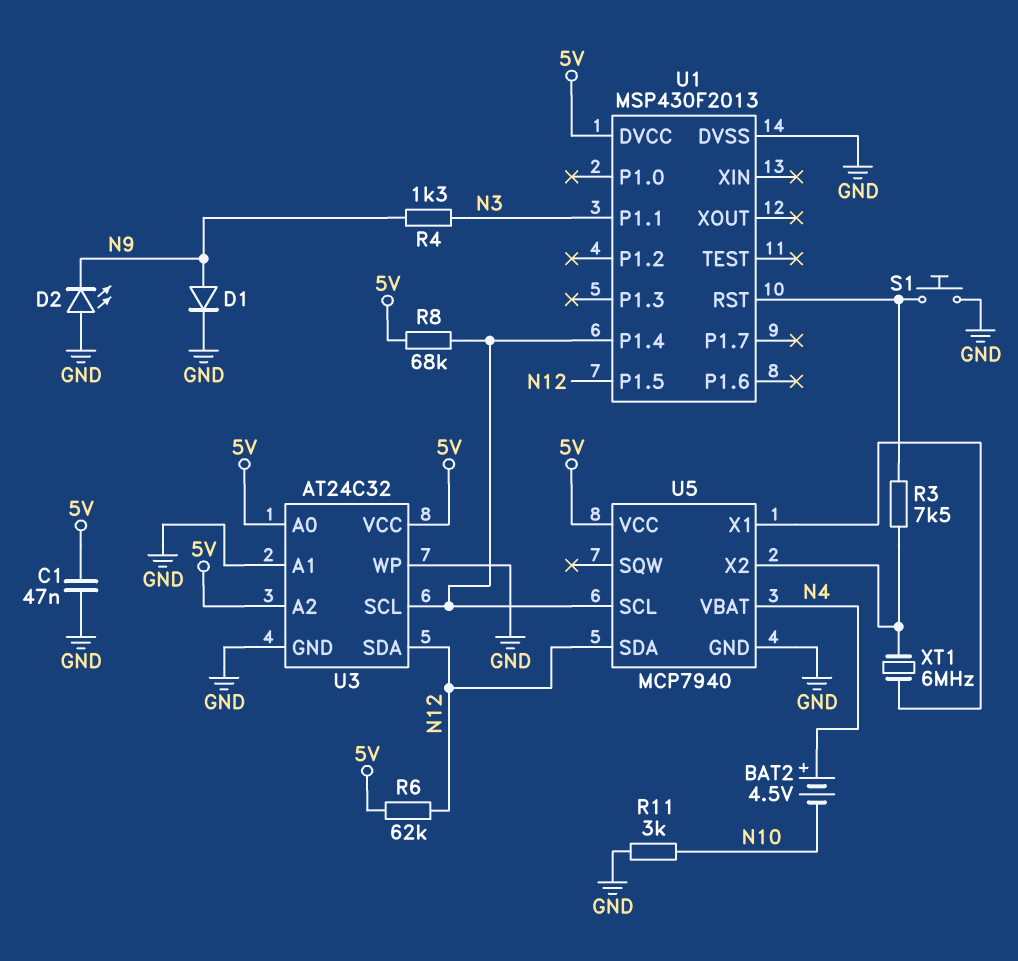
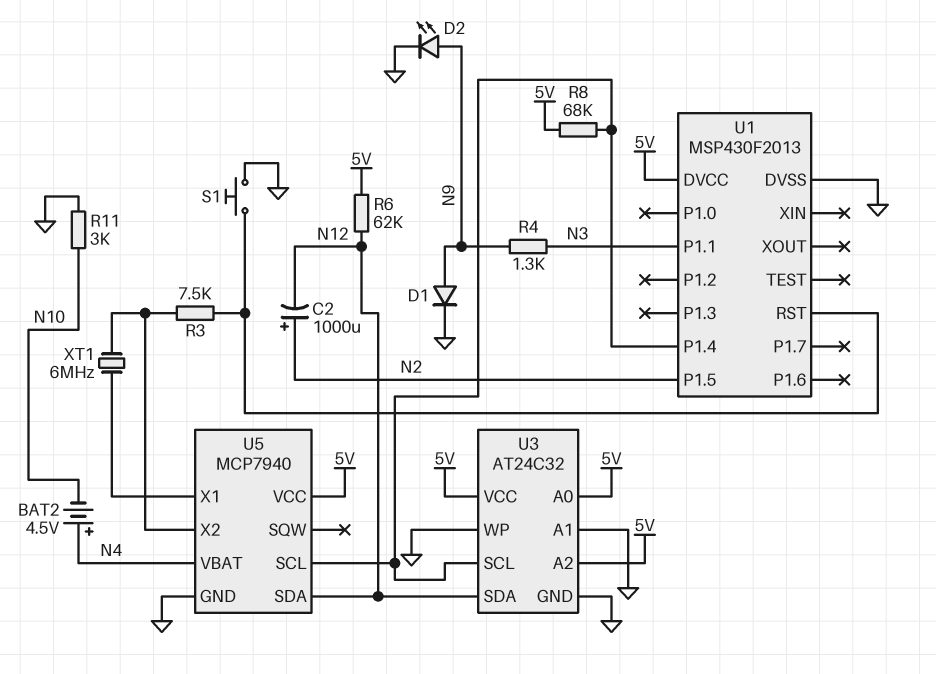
C1: 47nF (5V, GND) -> none
C2: none -> 1000uF (plus N2, minus N12)
D2: LED (A GND, K N9) -> LED (A N9, K GND)
U1 pin P1.5: N12 -> N2

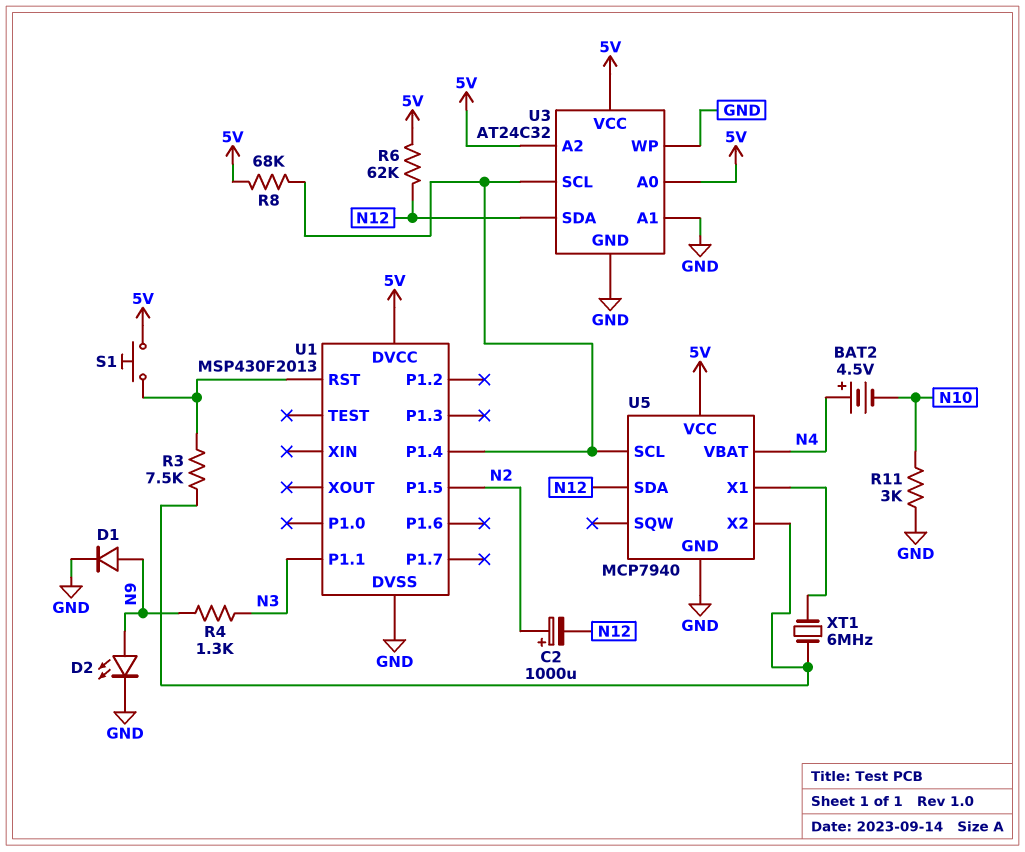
S1: button (GND, U1/RST) -> button (5V, U1/RST)

